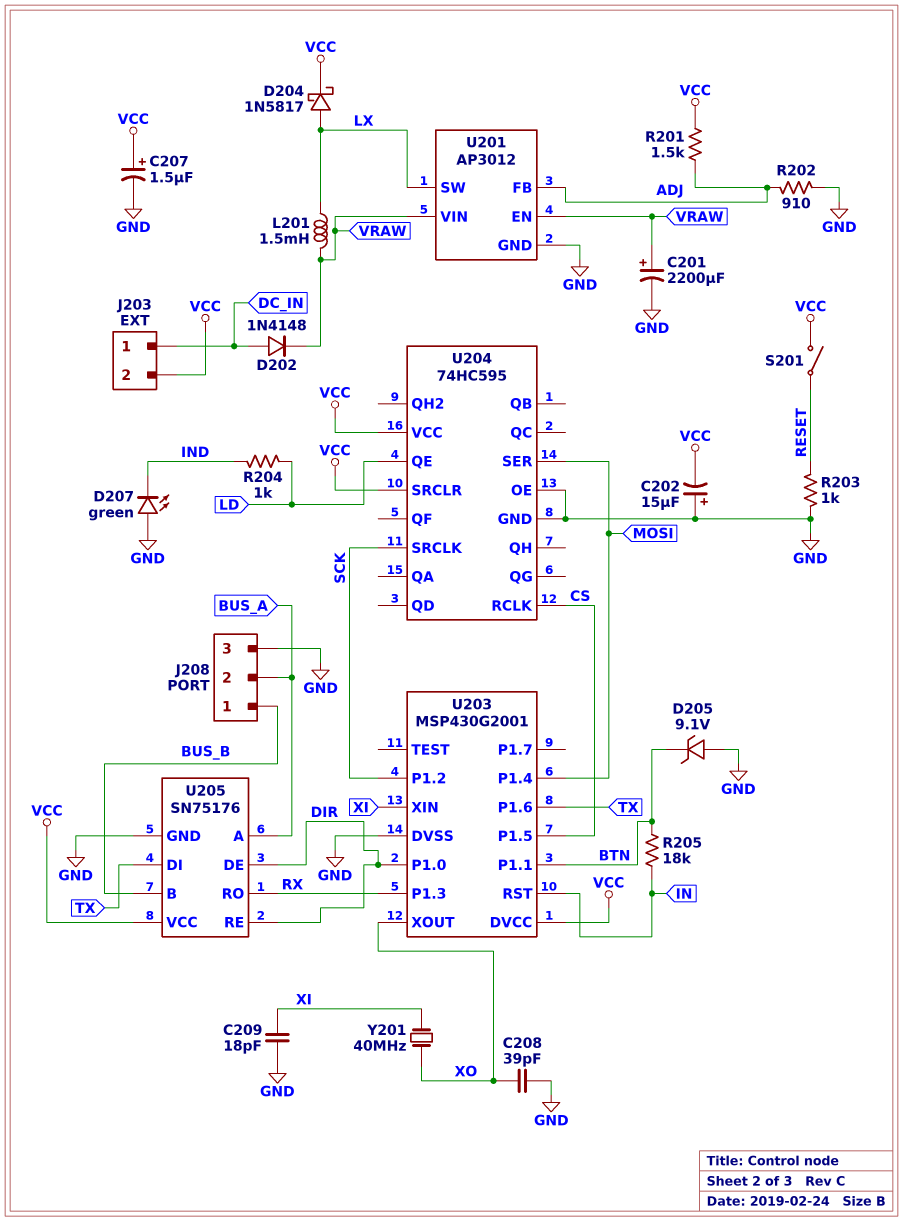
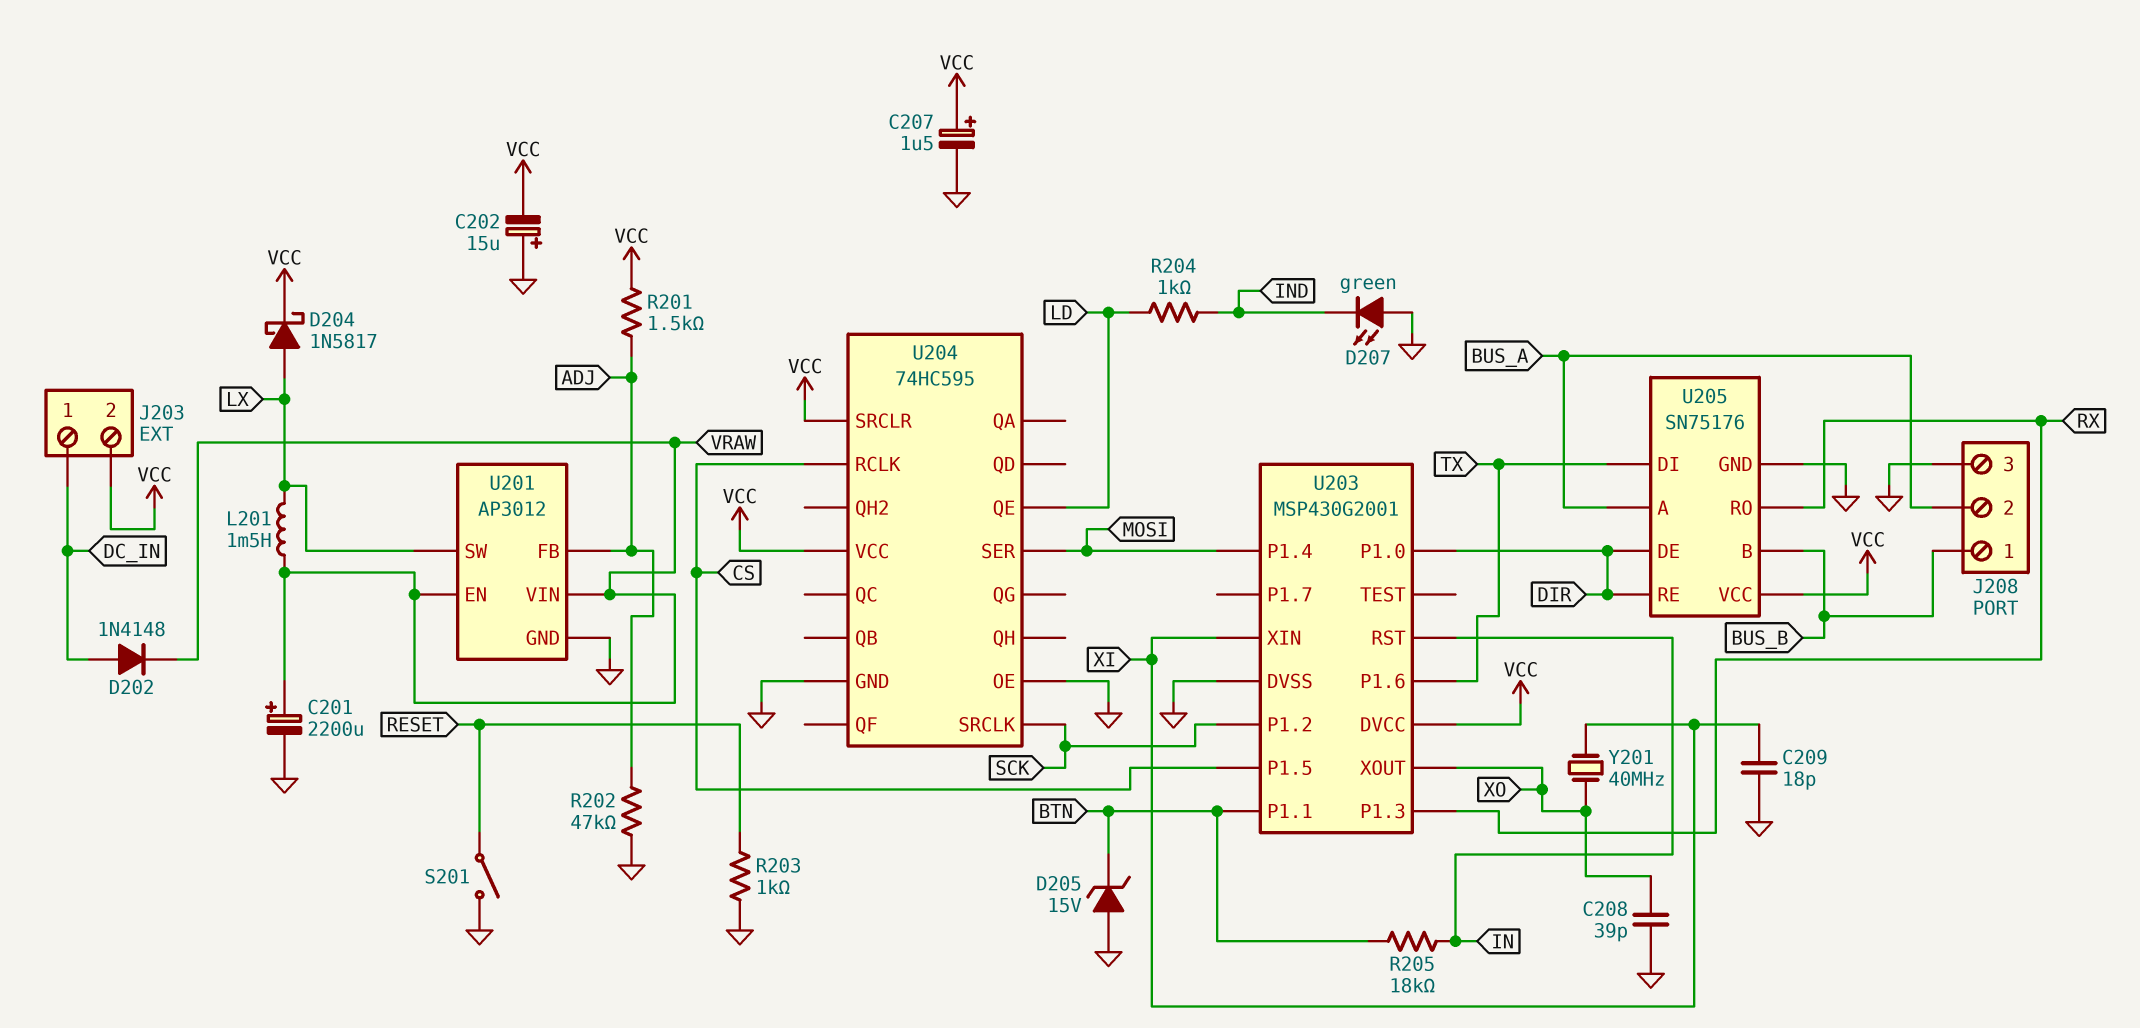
D205: zener 9.1V (A GND, K BTN) -> zener 15V (A GND, K BTN)
R202: 910 (ADJ, GND) -> 47k (ADJ, GND)
S201: switch (RESET, VCC) -> switch (GND, RESET)

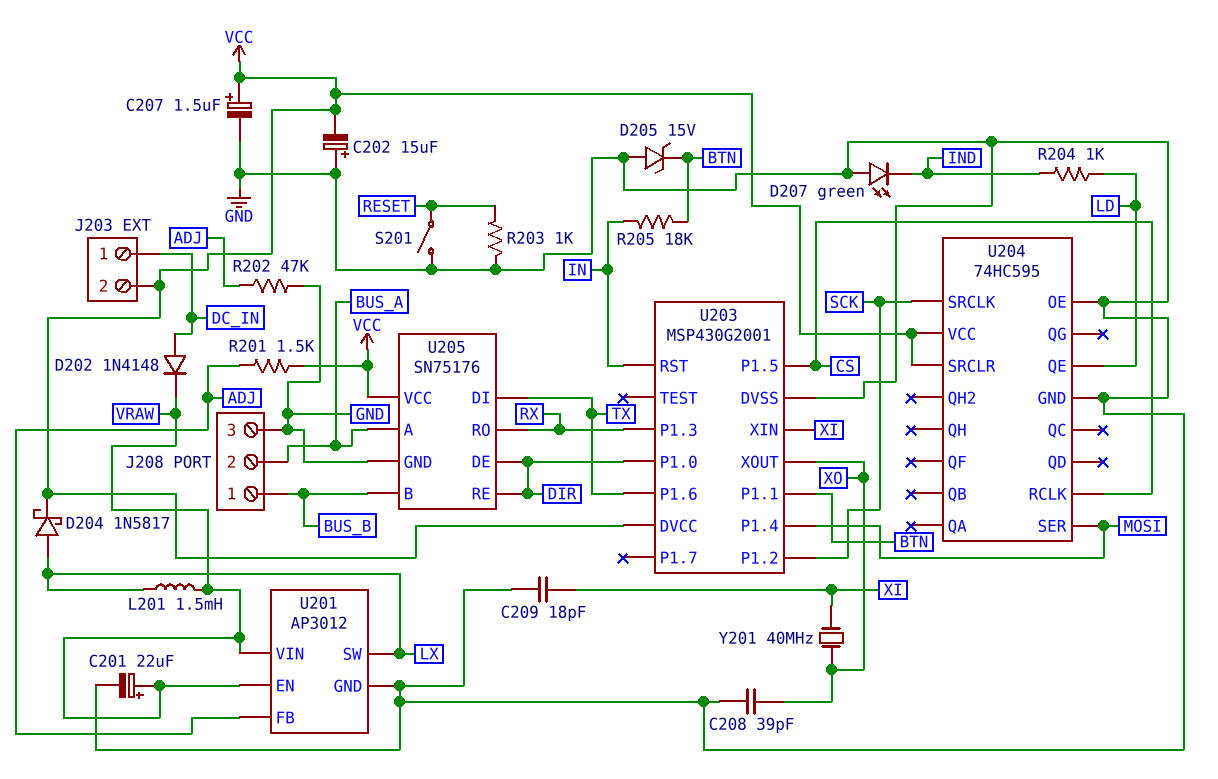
C201: 2200uF (plus VRAW, minus GND) -> 22uF (plus VRAW, minus GND)

